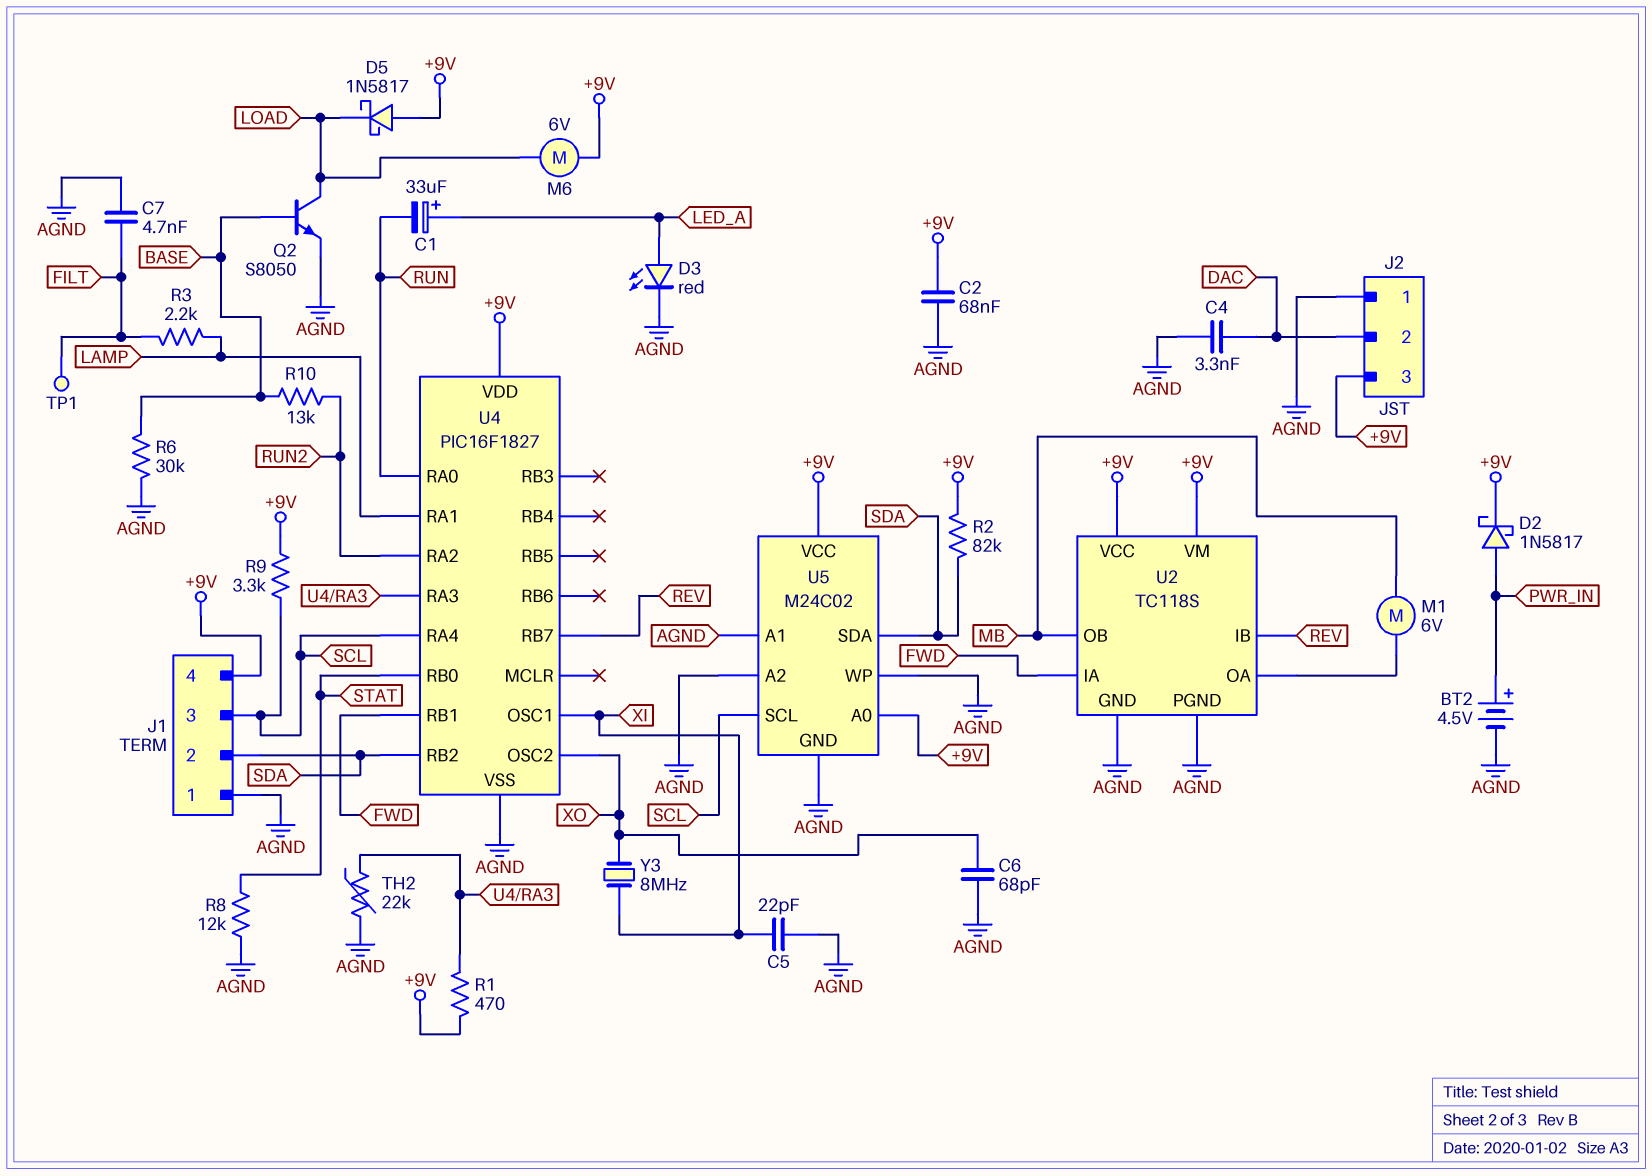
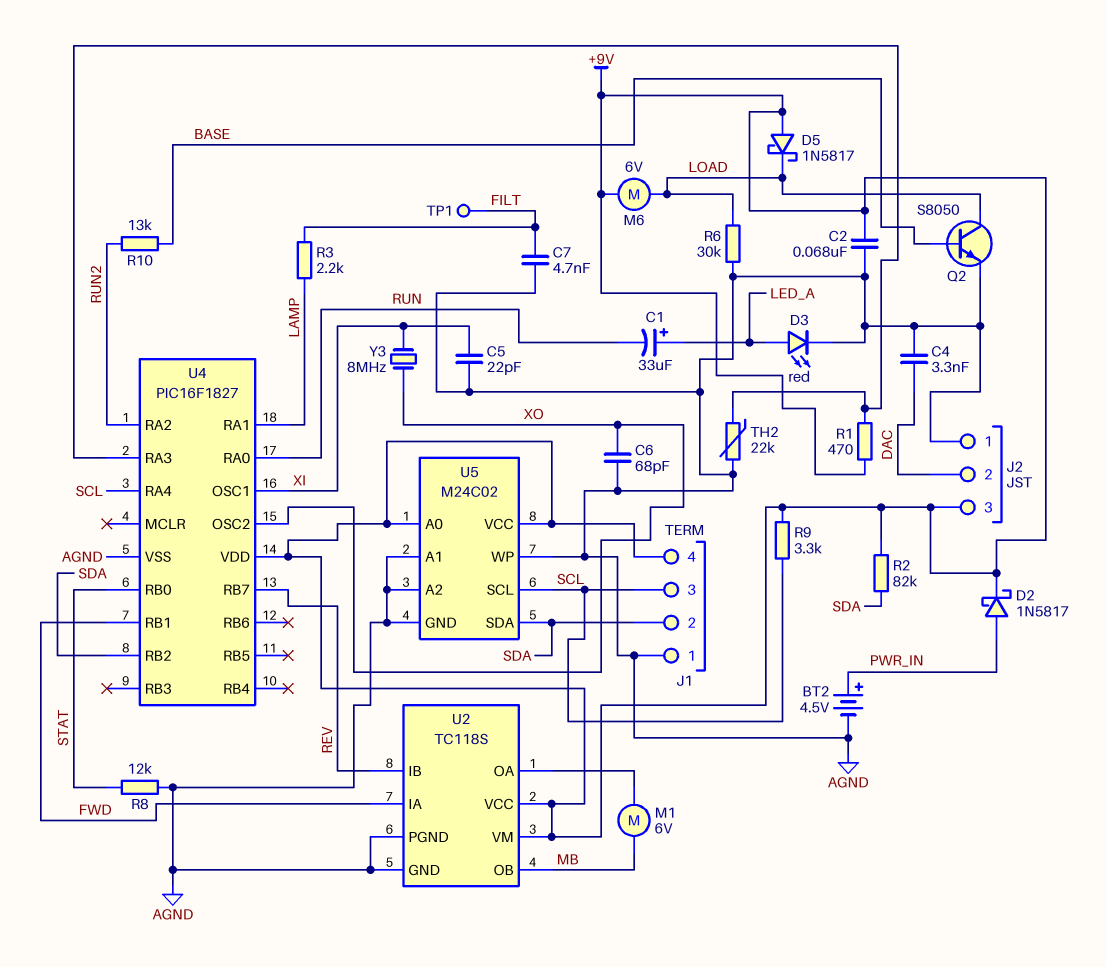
R6: 30k (AGND, BASE) -> 30k (AGND, LOAD)

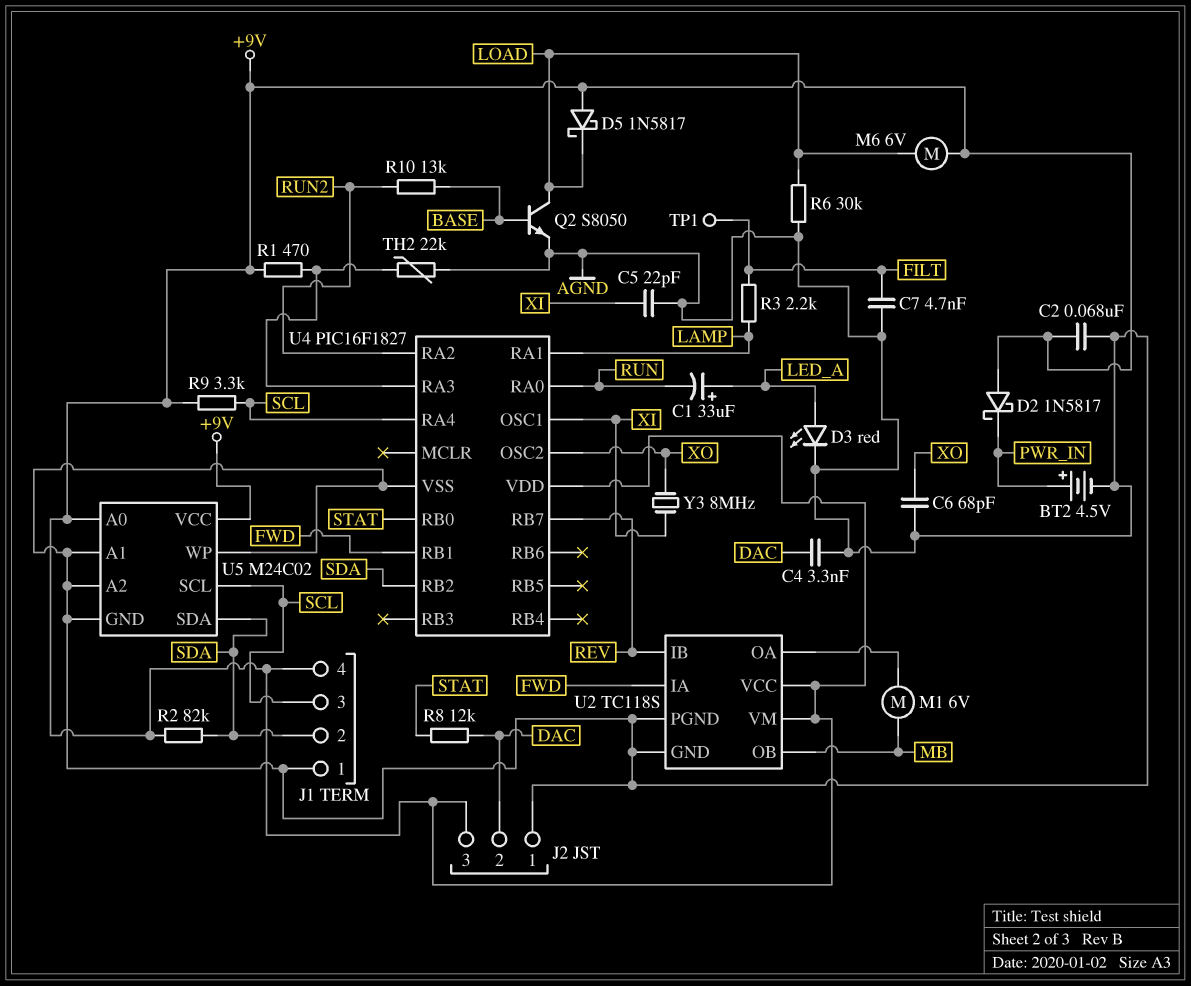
D2: schottky 1N5817 (A PWR_IN, K +9V) -> schottky 1N5817 (A +9V, K PWR_IN)
R8: 12k (AGND, STAT) -> 12k (DAC, STAT)

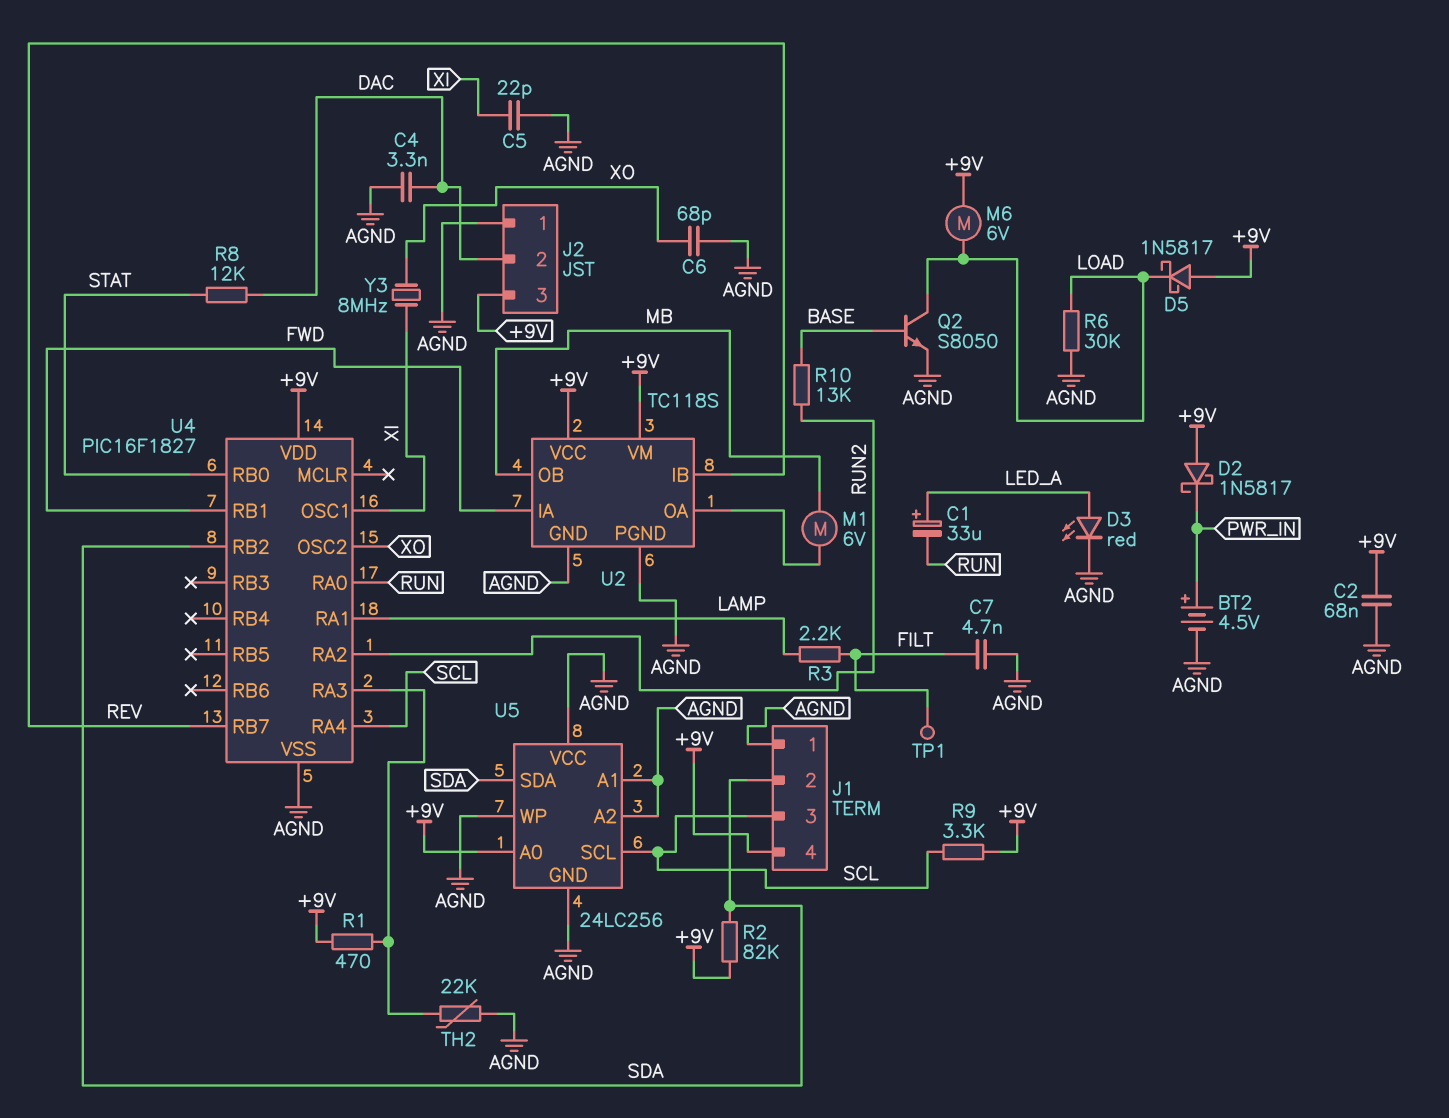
U5: M24C02 -> 24LC256
U5 pin VCC: +9V -> AGND

